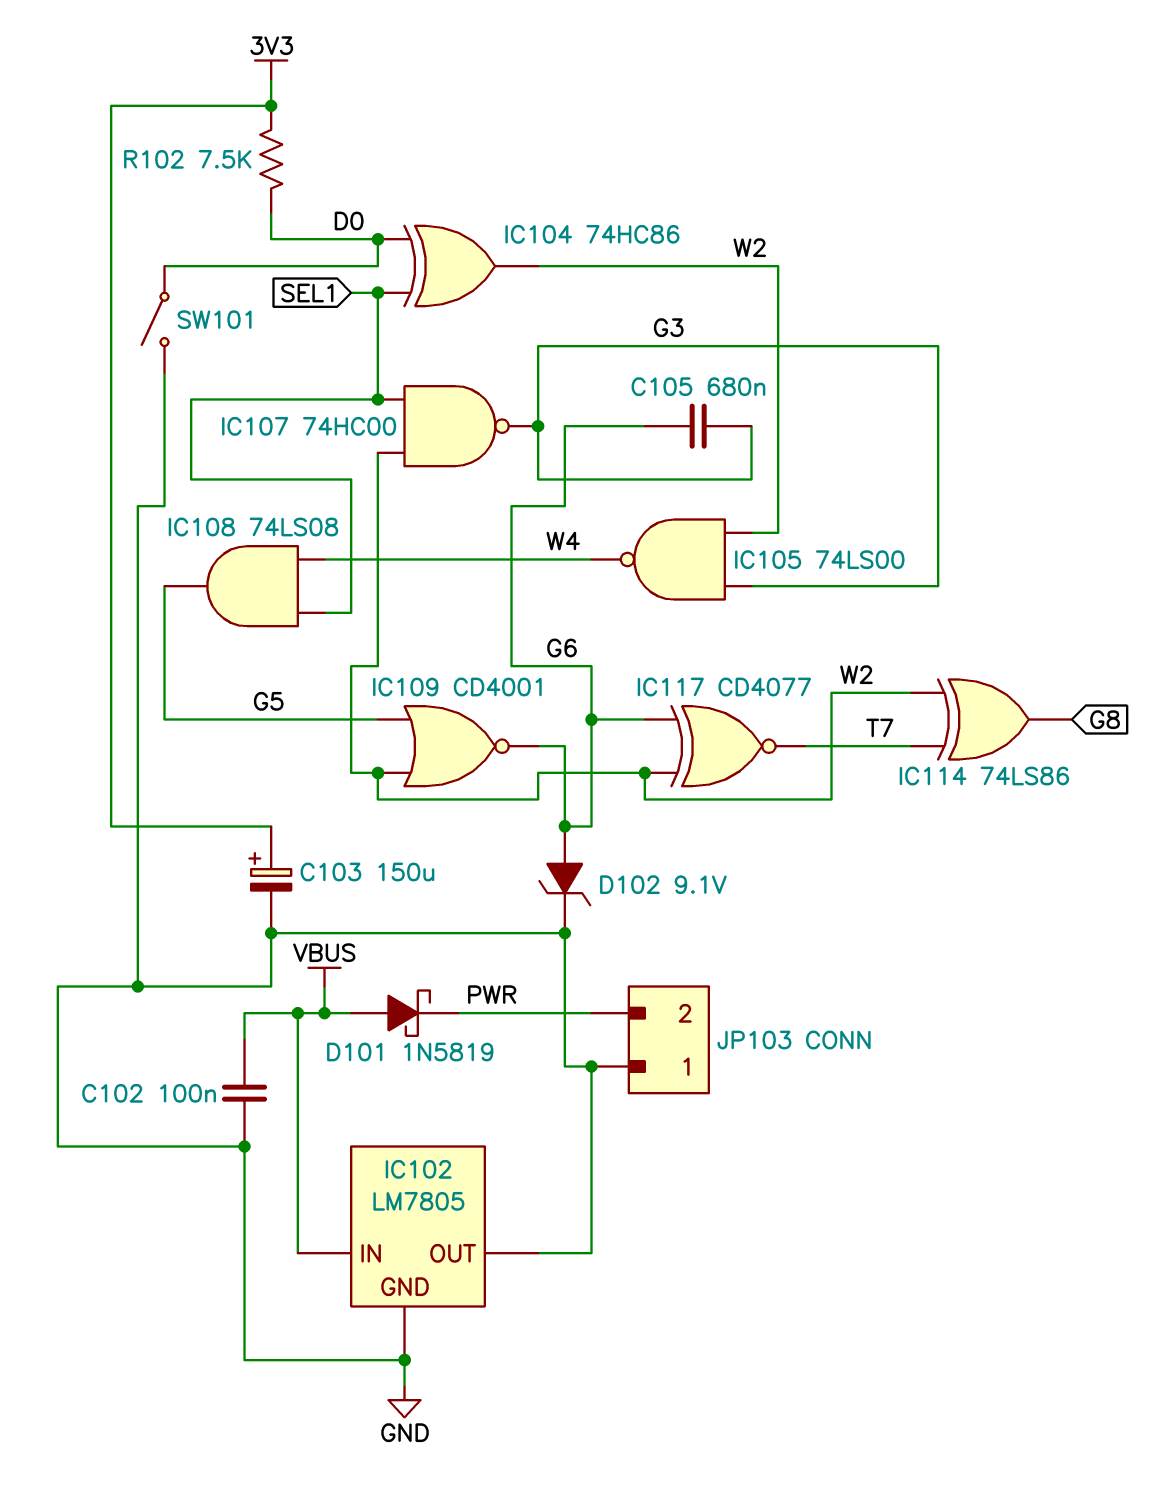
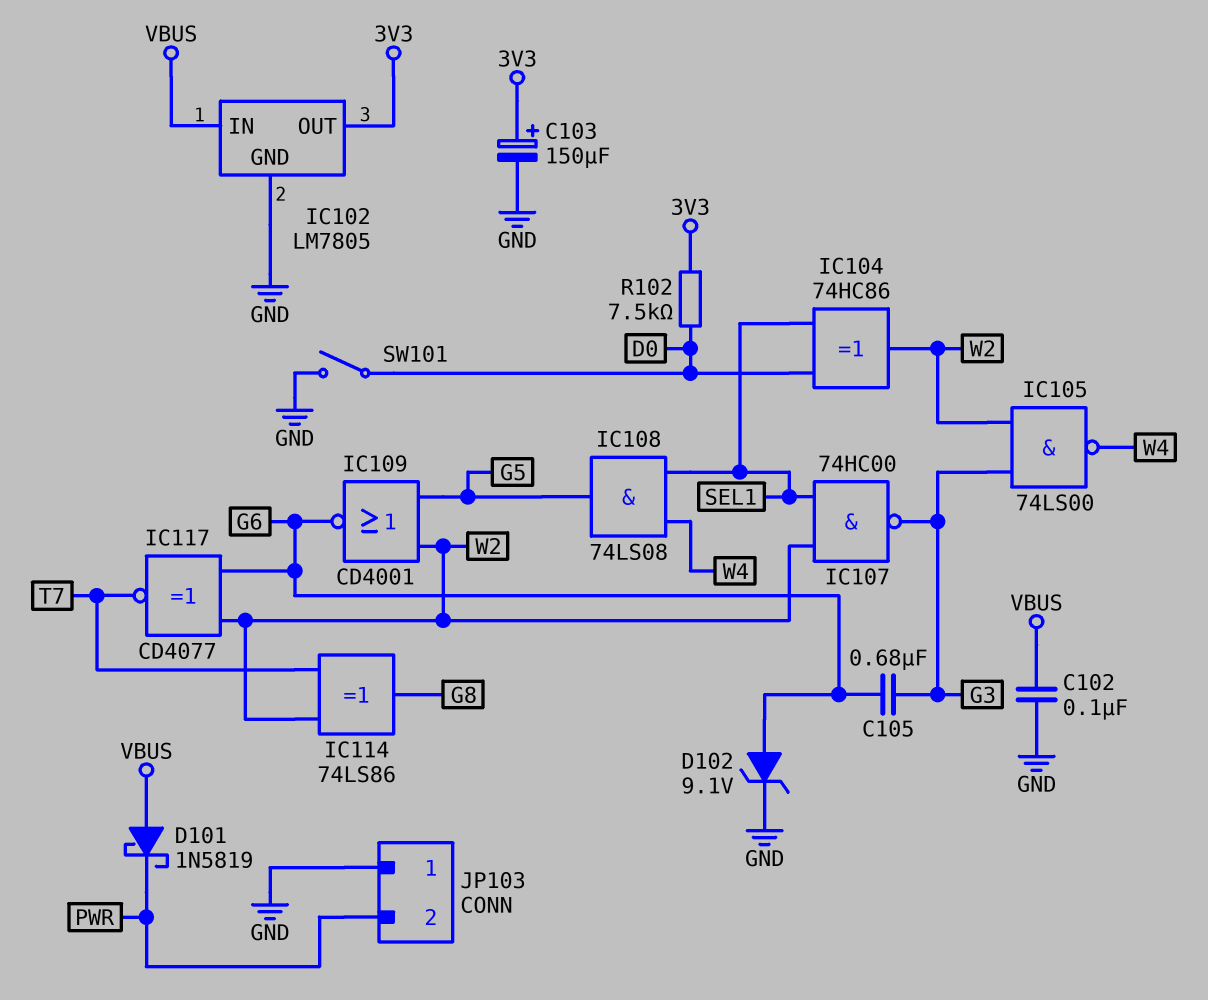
IC102 pin OUT: GND -> 3V3

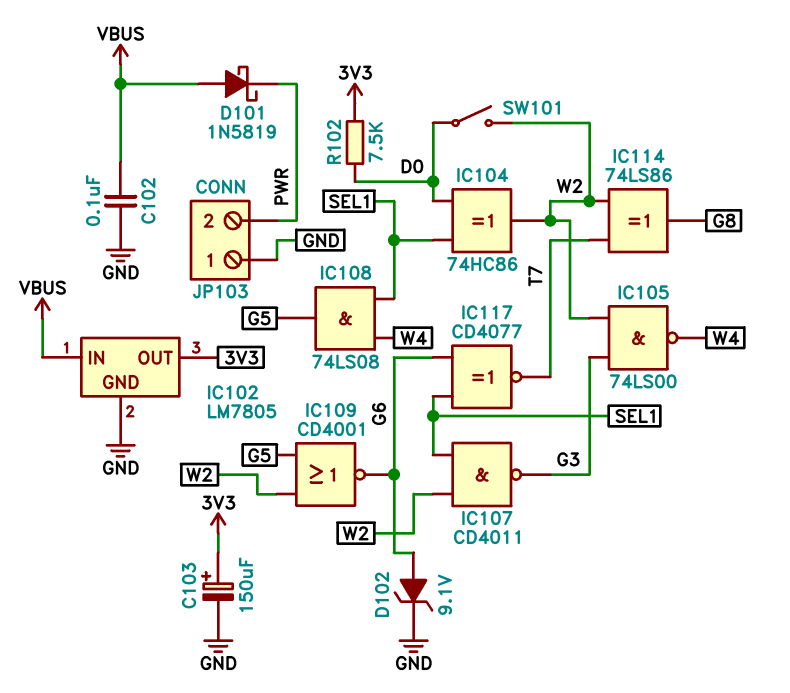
C105: 680nF (G3, G6) -> none
IC107: NAND 74HC00 (in SEL1, in W2, out G3) -> NAND CD4011 (in SEL1, in W2, out G3)
IC117: XNOR CD4077 (in G6, in W2, out T7) -> XNOR CD4077 (in G6, in SEL1, out T7)
SW101: switch (D0, GND) -> switch (D0, W2)

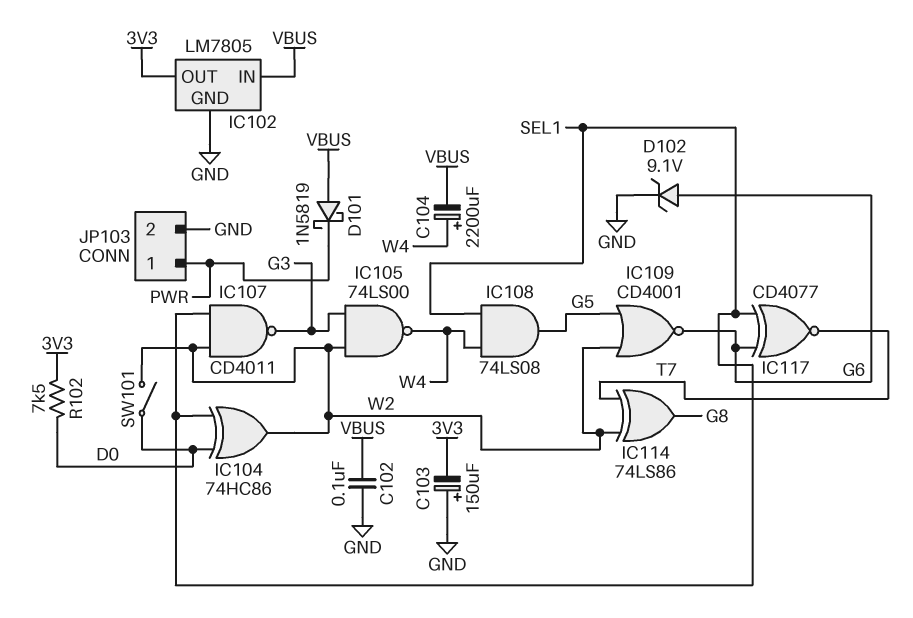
C103: 150uF (plus 3V3, minus GND) -> 150uF (plus GND, minus 3V3)
C104: none -> 2200uF (plus W4, minus VBUS)
JP103 pin 1: GND -> PWR
JP103 pin 2: PWR -> GND

